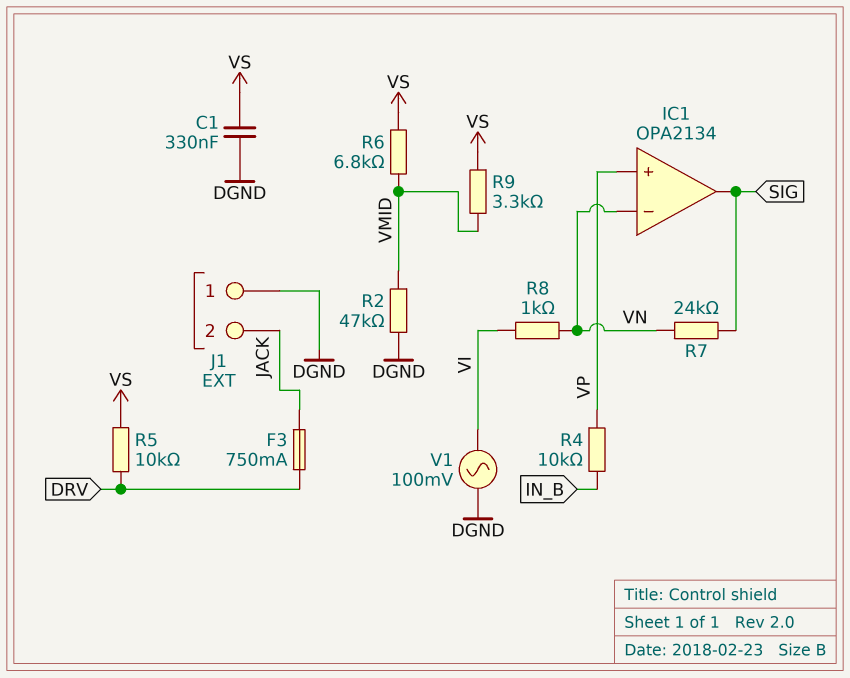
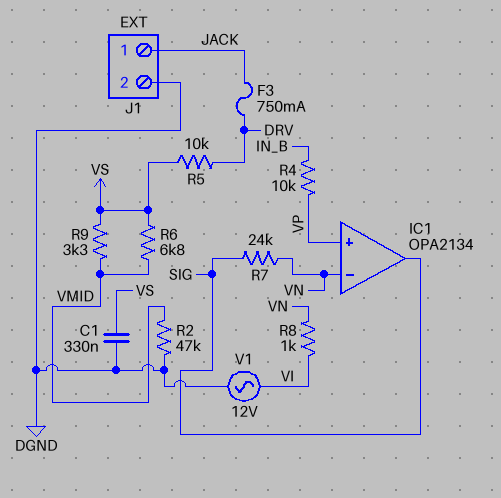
J1 pin 1: DGND -> JACK
J1 pin 2: JACK -> DGND
V1: AC 100mV (DGND, VI) -> AC 12V (DGND, VI)

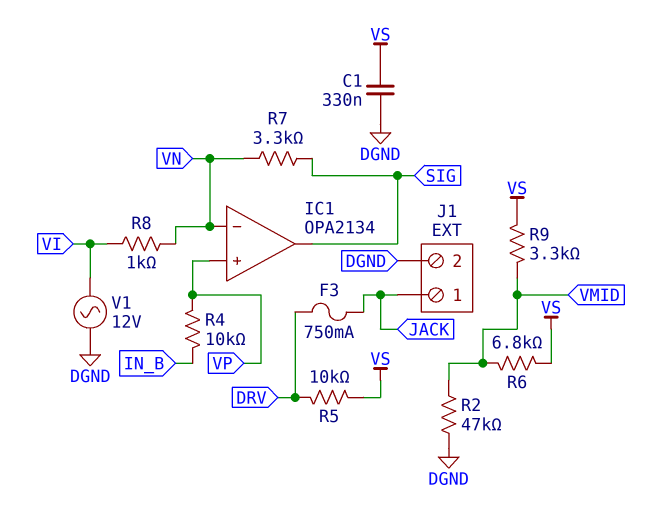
R7: 24k (SIG, VN) -> 3.3k (SIG, VN)

